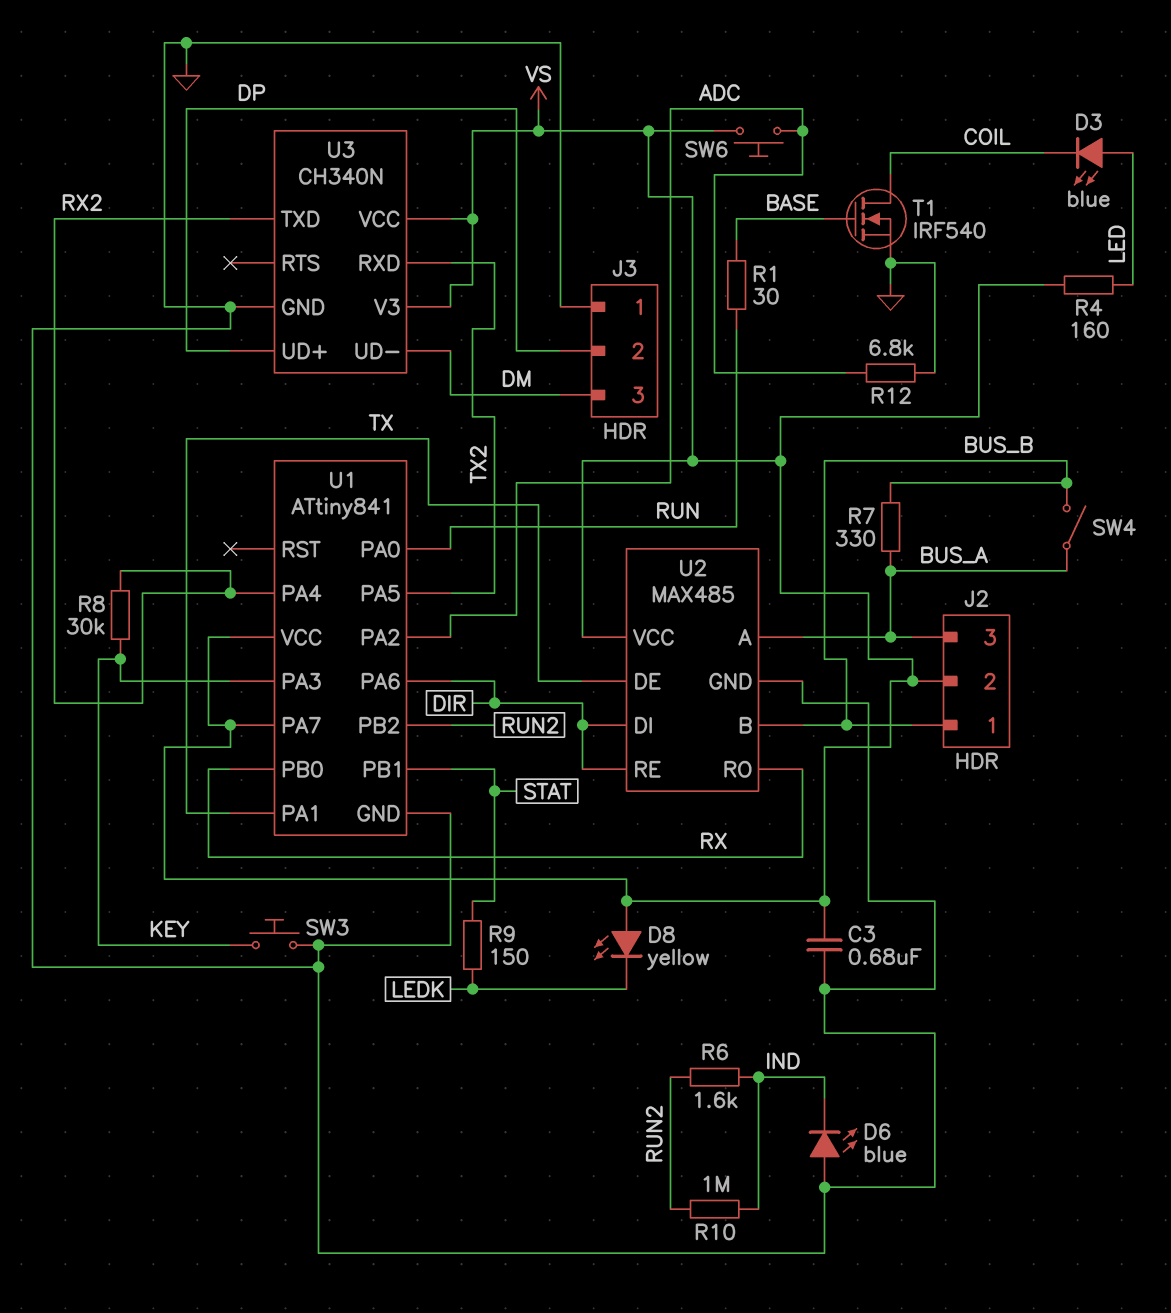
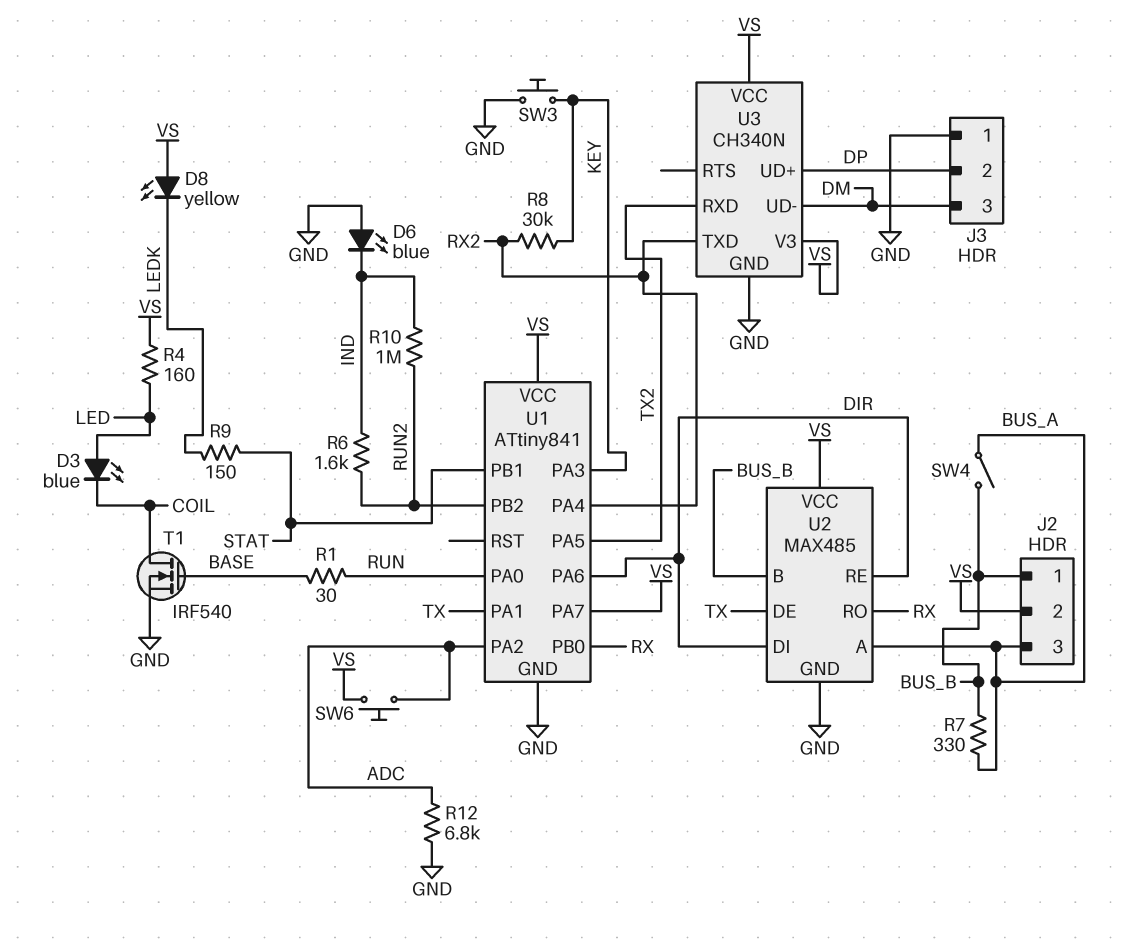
C3: 680nF (GND, VS) -> none

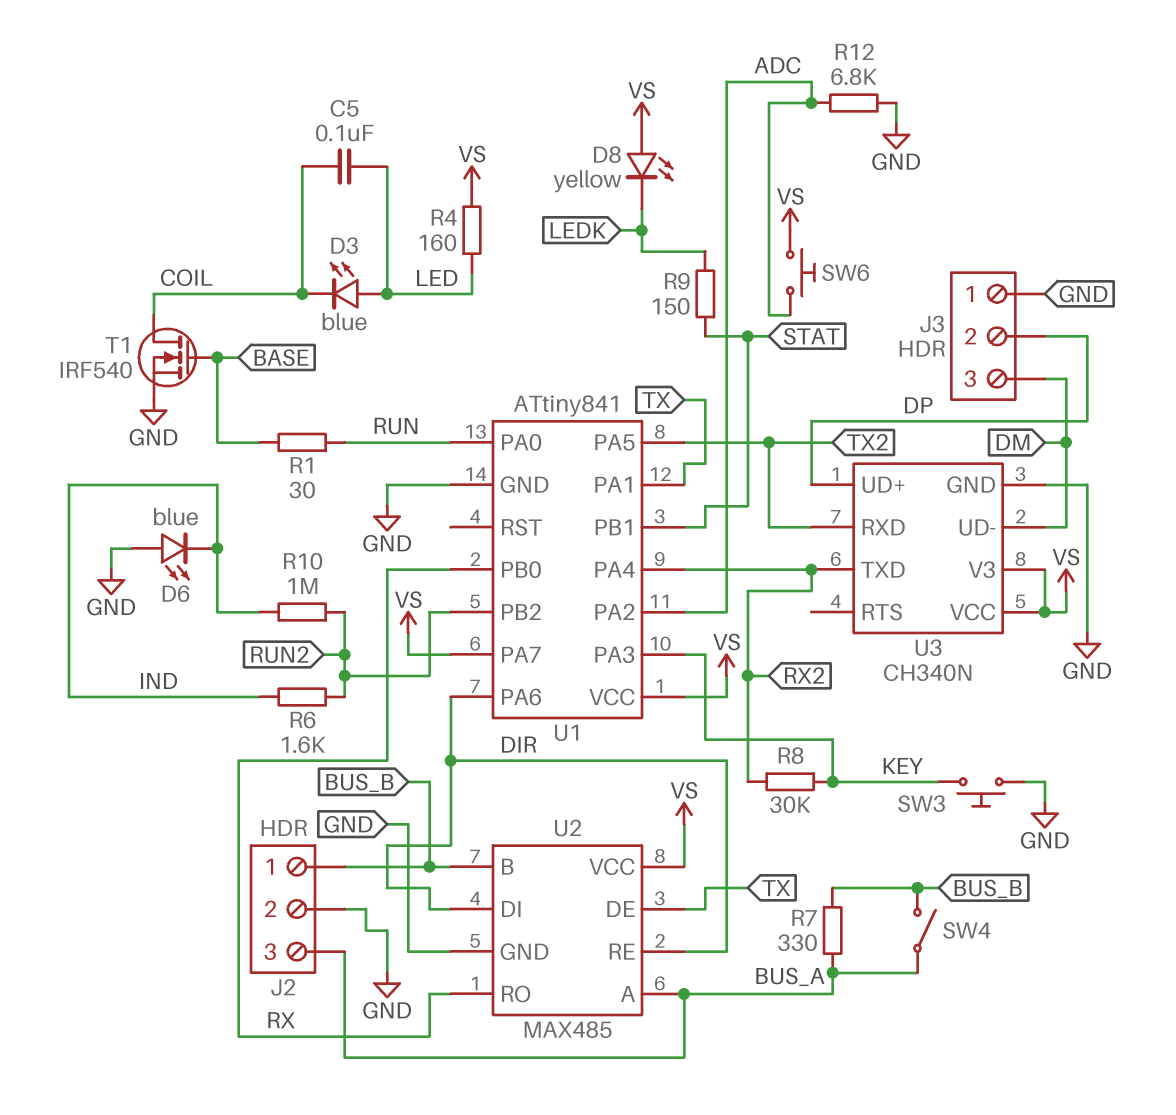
C5: none -> 100nF (COIL, LED)
J2 pin 2: VS -> GND

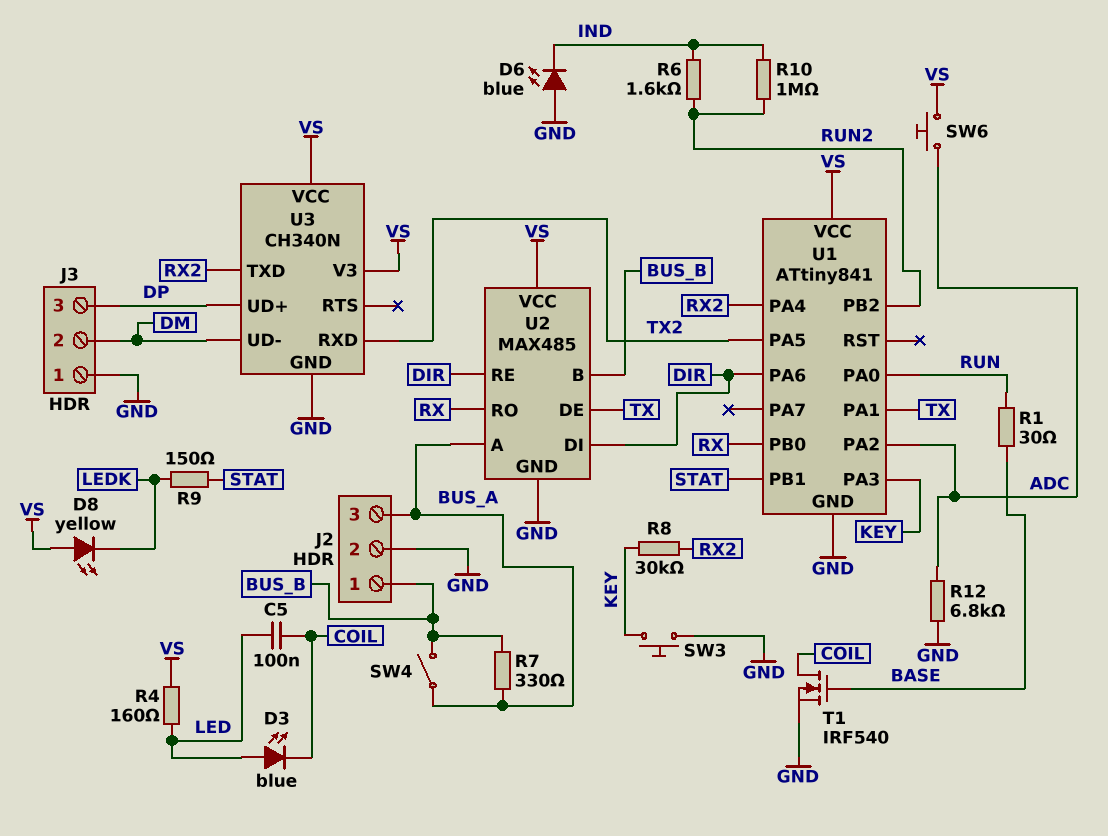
J3 pin 2: DP -> DM
J3 pin 3: DM -> DP
U1 pin PA7: VS -> none

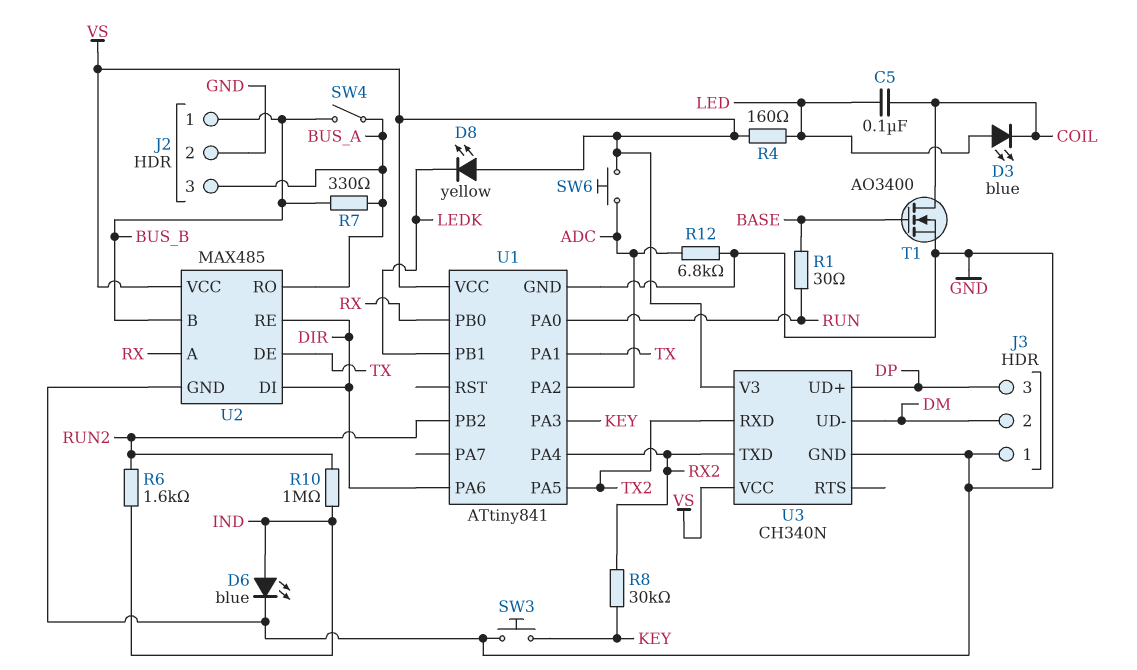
D6: LED blue (A GND, K IND) -> LED blue (A IND, K GND)
R9: 150 (LEDK, STAT) -> none
T1: NMOS IRF540 (G BASE, D COIL, S GND) -> NMOS AO3400 (G BASE, D COIL, S GND)
U1 pin PB1: STAT -> LEDK
U2 pin A: BUS_A -> RX
U2 pin RO: RX -> BUS_A

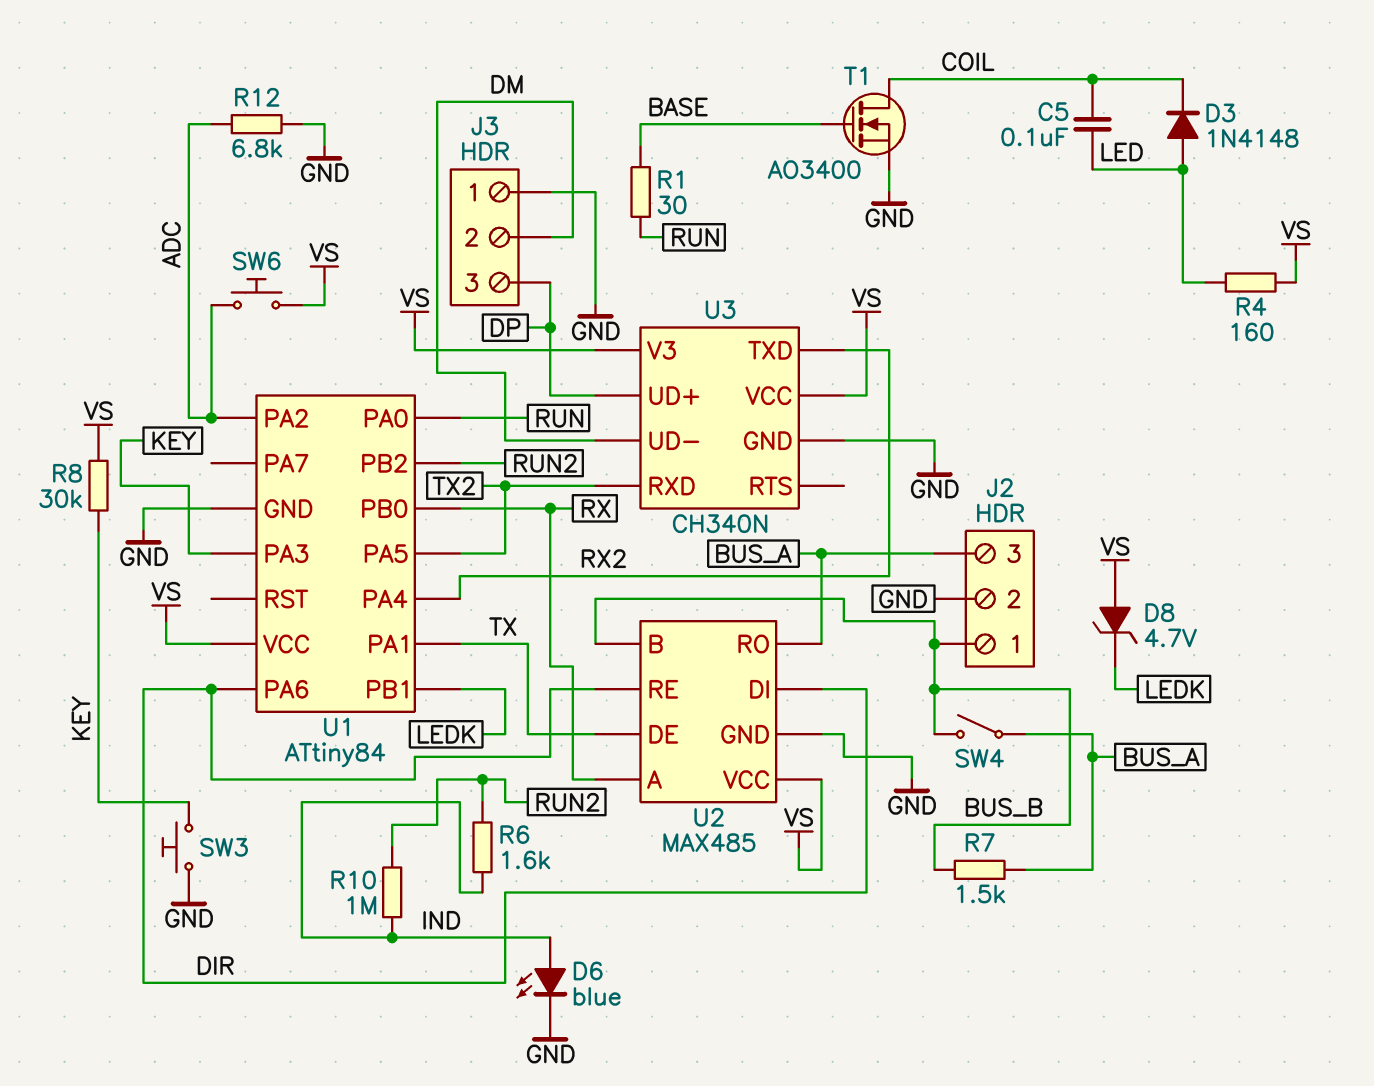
D3: LED blue (A LED, K COIL) -> diode 1N4148 (A LED, K COIL)
D8: LED yellow (A VS, K LEDK) -> zener 4.7V (A VS, K LEDK)
R7: 330 (BUS_A, BUS_B) -> 1.5k (BUS_A, BUS_B)
R8: 30k (KEY, RX2) -> 30k (KEY, VS)
U1: ATtiny841 -> ATtiny84

